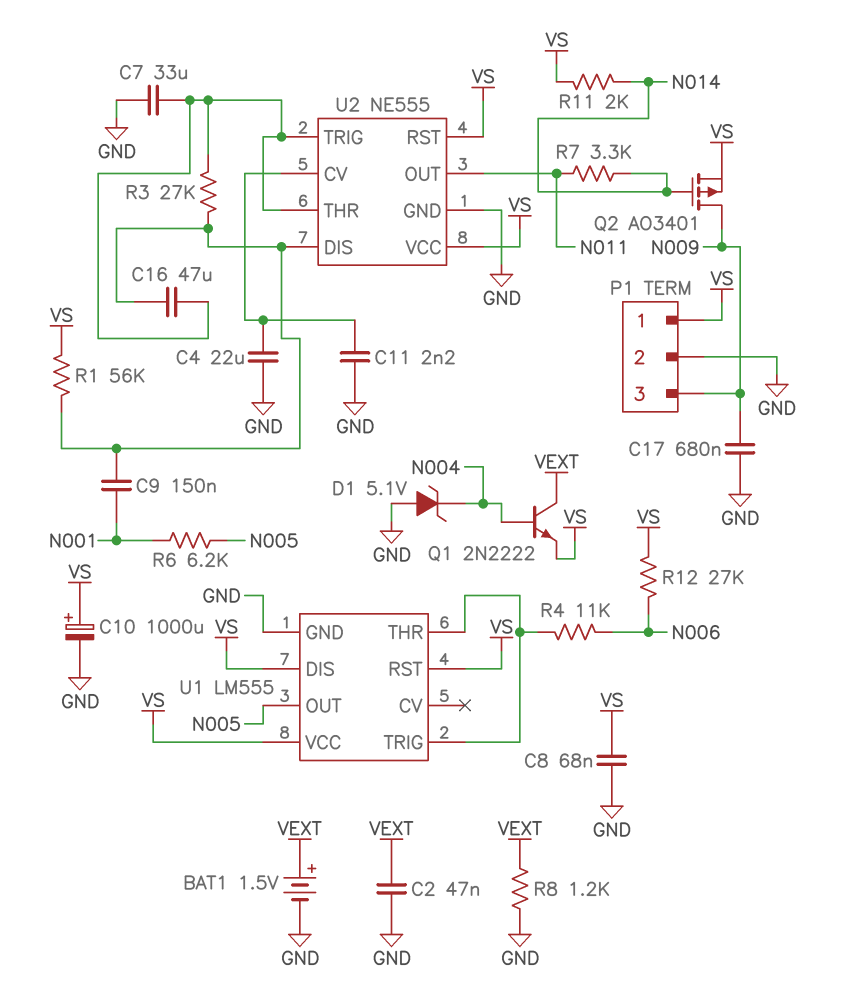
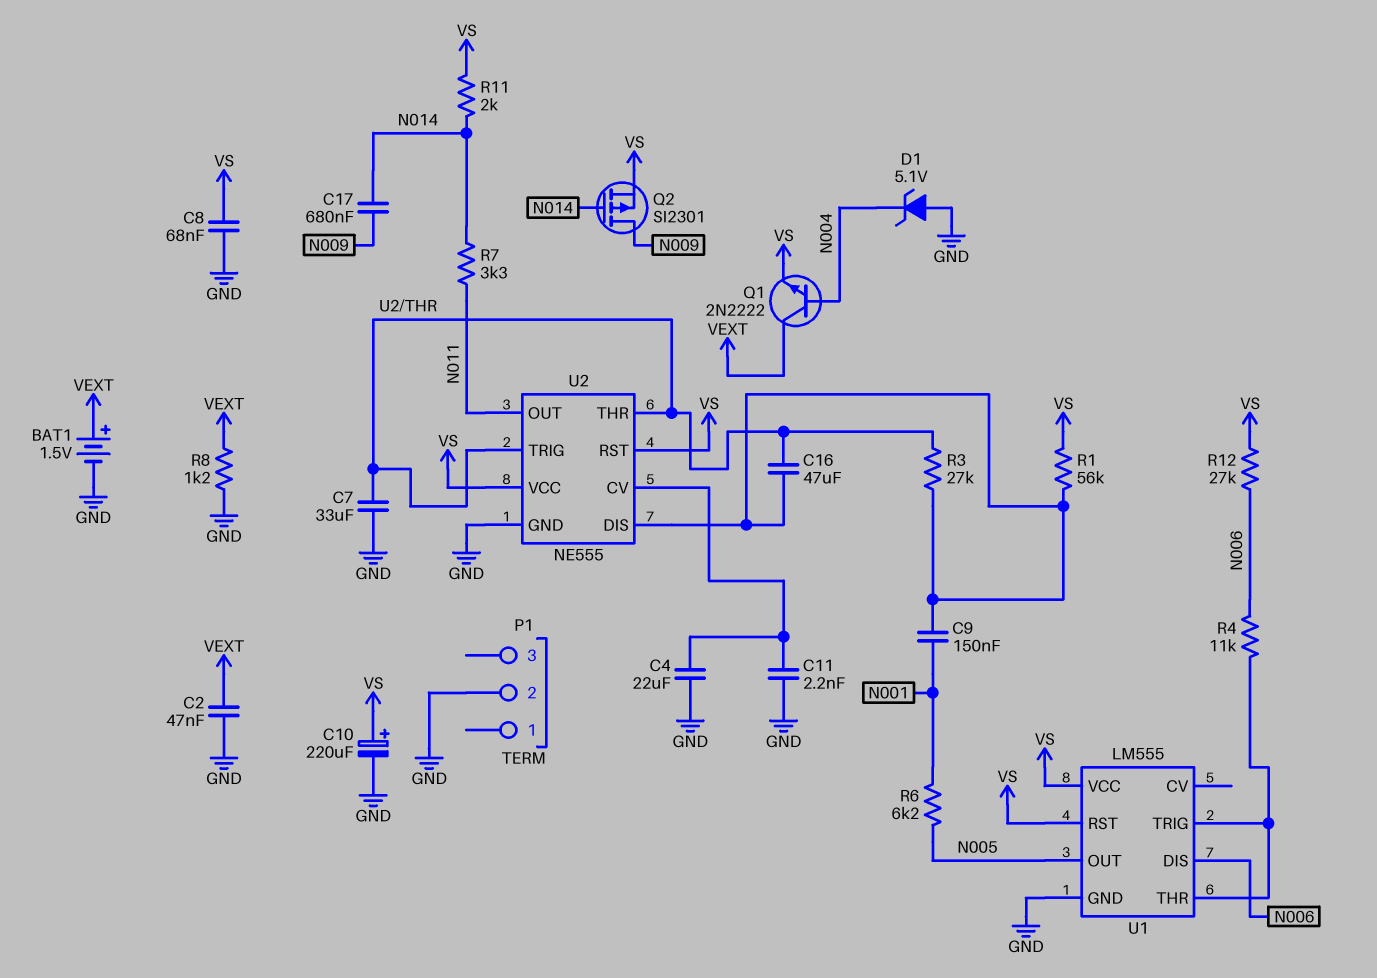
C10: 1000uF (plus VS, minus GND) -> 220uF (plus VS, minus GND)
C17: 680nF (GND, N009) -> 680nF (N009, N014)
P1 pin 1: VS -> none
P1 pin 3: N009 -> none
Q2: PMOS AO3401 (G N014, D N009, S VS) -> PMOS SI2301 (G N014, D N009, S VS)
U1 pin DIS: VS -> N006

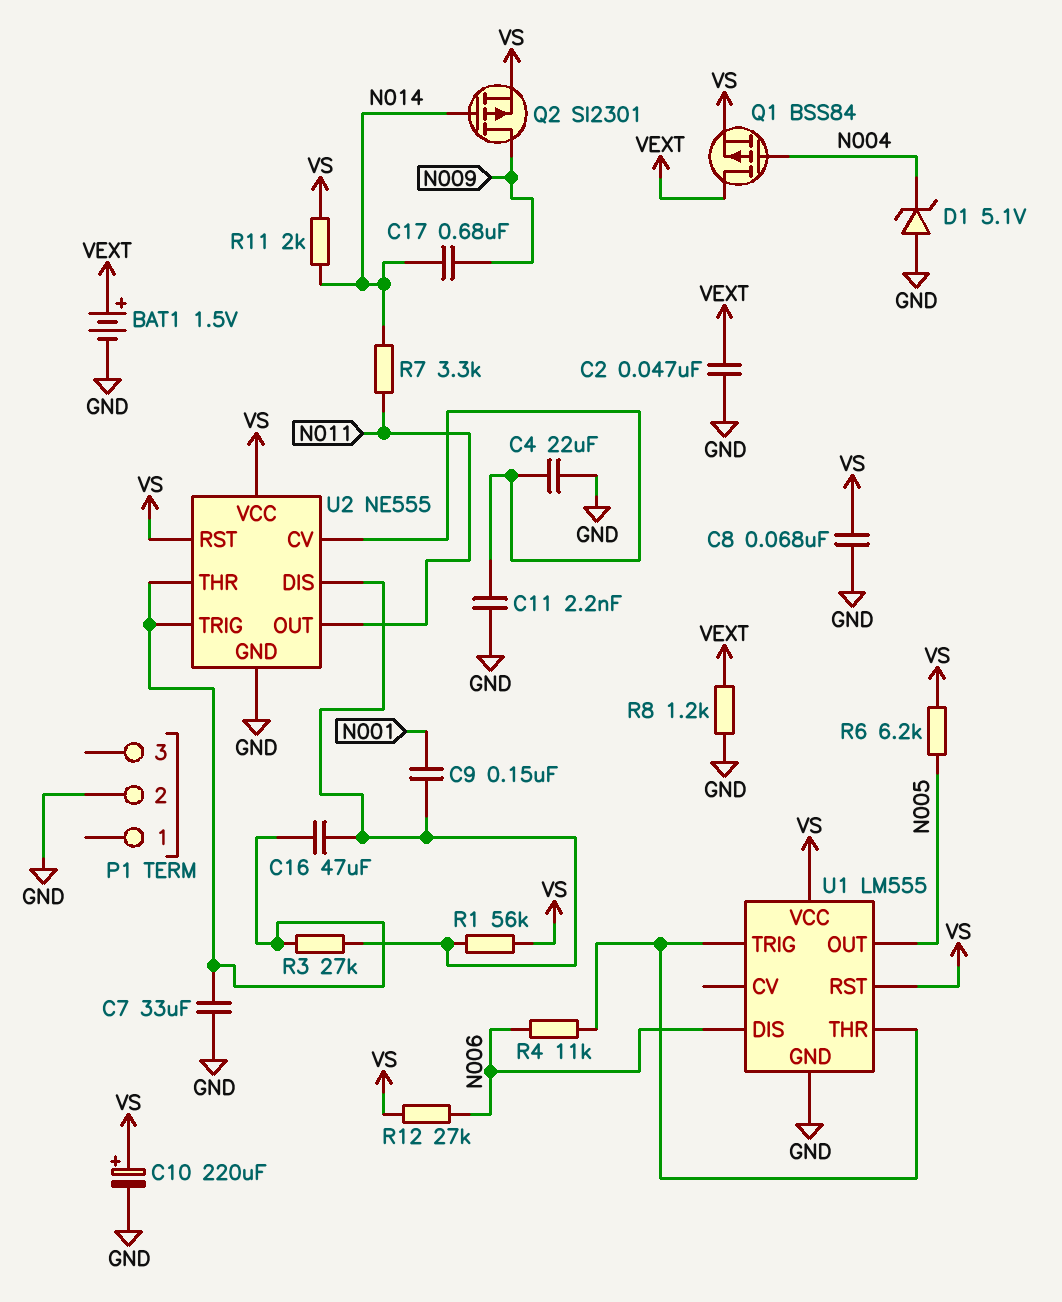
Q1: NPN 2N2222 (B N004, C VEXT, E VS) -> PMOS BSS84 (G N004, D VEXT, S VS)
R6: 6.2k (N001, N005) -> 6.2k (N005, VS)

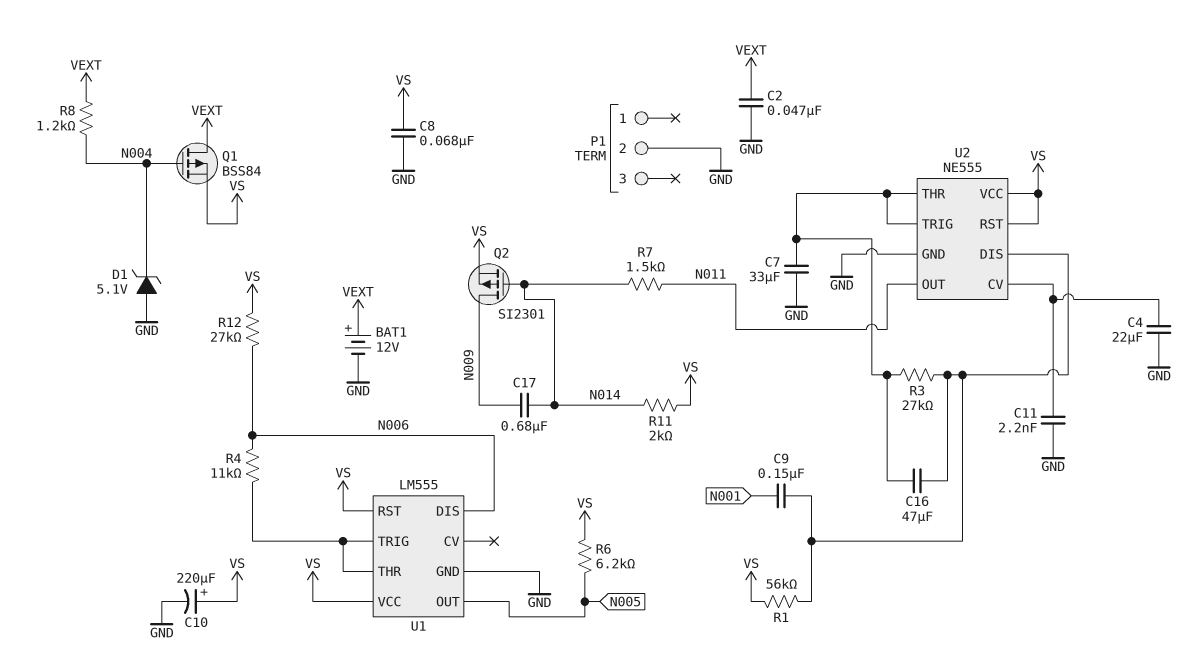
BAT1: 1.5V (plus VEXT, minus GND) -> 12V (plus VEXT, minus GND)
R7: 3.3k (N011, N014) -> 1.5k (N011, N014)
R8: 1.2k (GND, VEXT) -> 1.2k (N004, VEXT)

